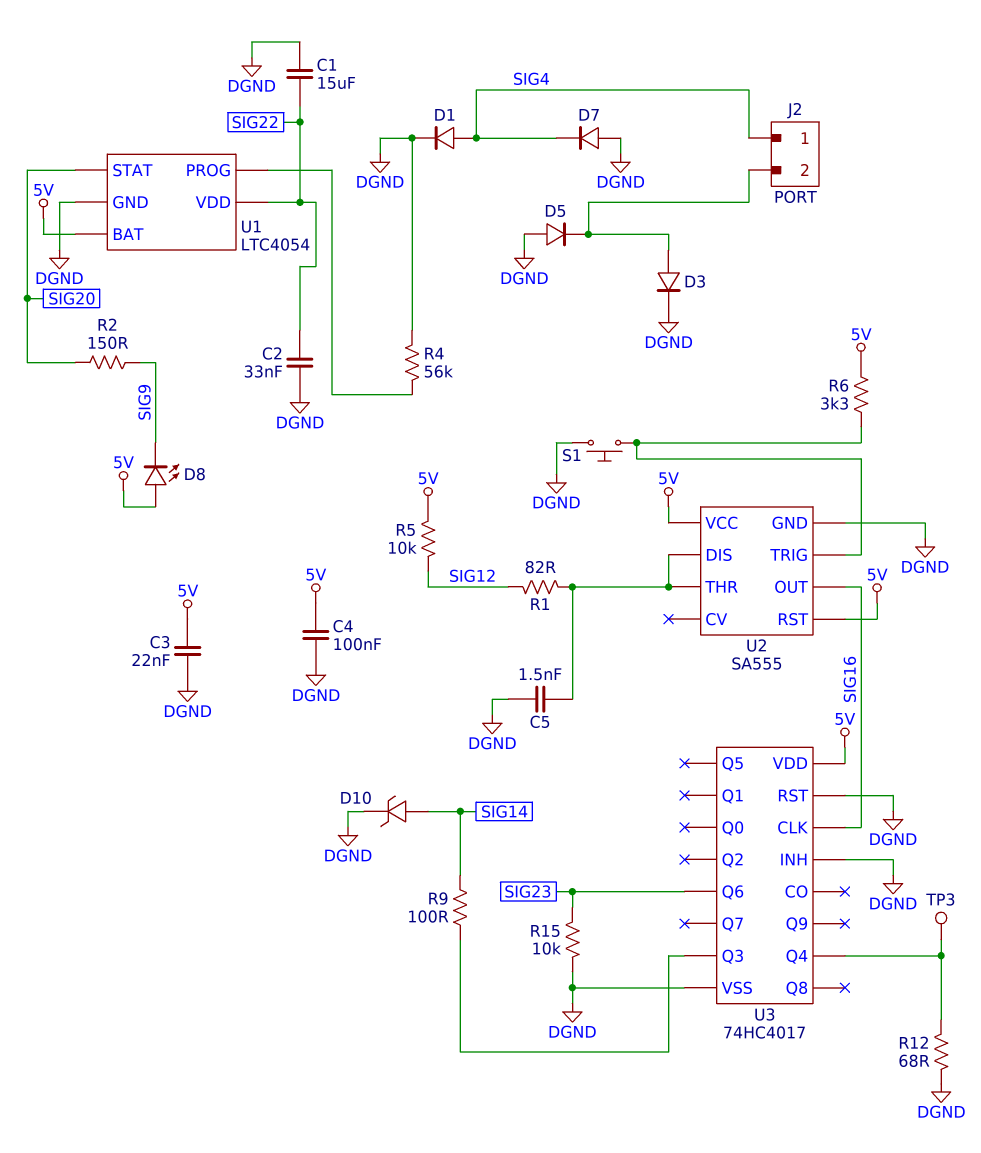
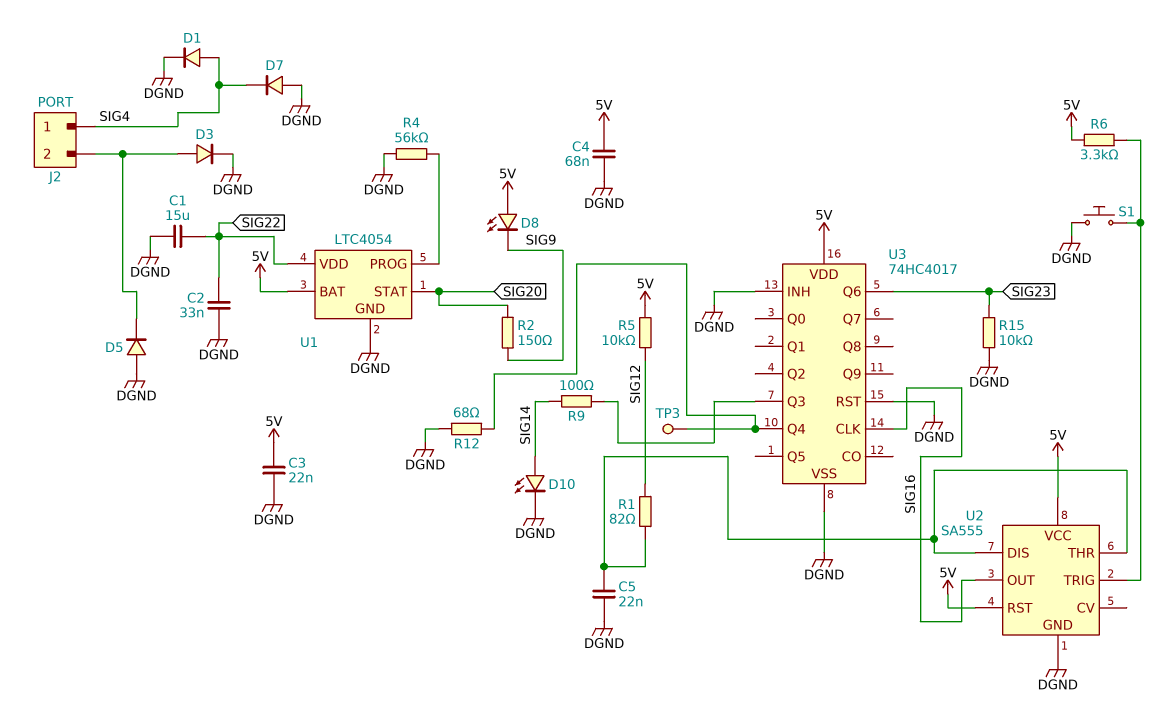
C4: 100nF (5V, DGND) -> 68nF (5V, DGND)
C5: 1.5nF (DGND, U2/DIS) -> 22nF (DGND, U2/DIS)
D10: zener (A SIG14, K DGND) -> LED (A SIG14, K DGND)

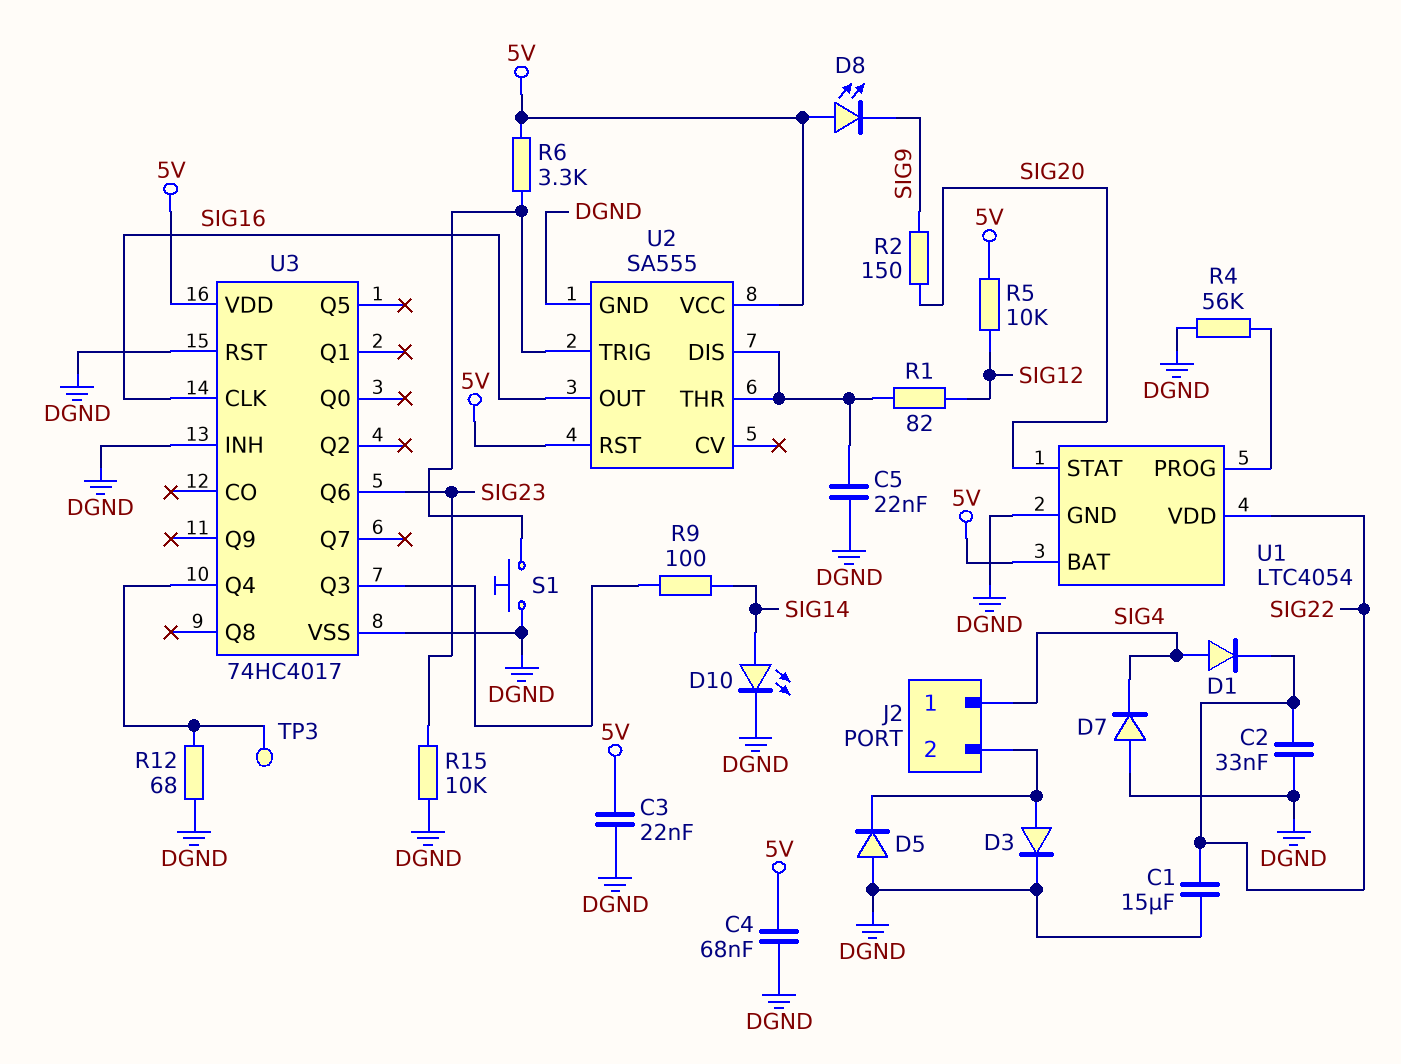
D1: diode (A SIG4, K DGND) -> diode (A SIG4, K SIG22)

